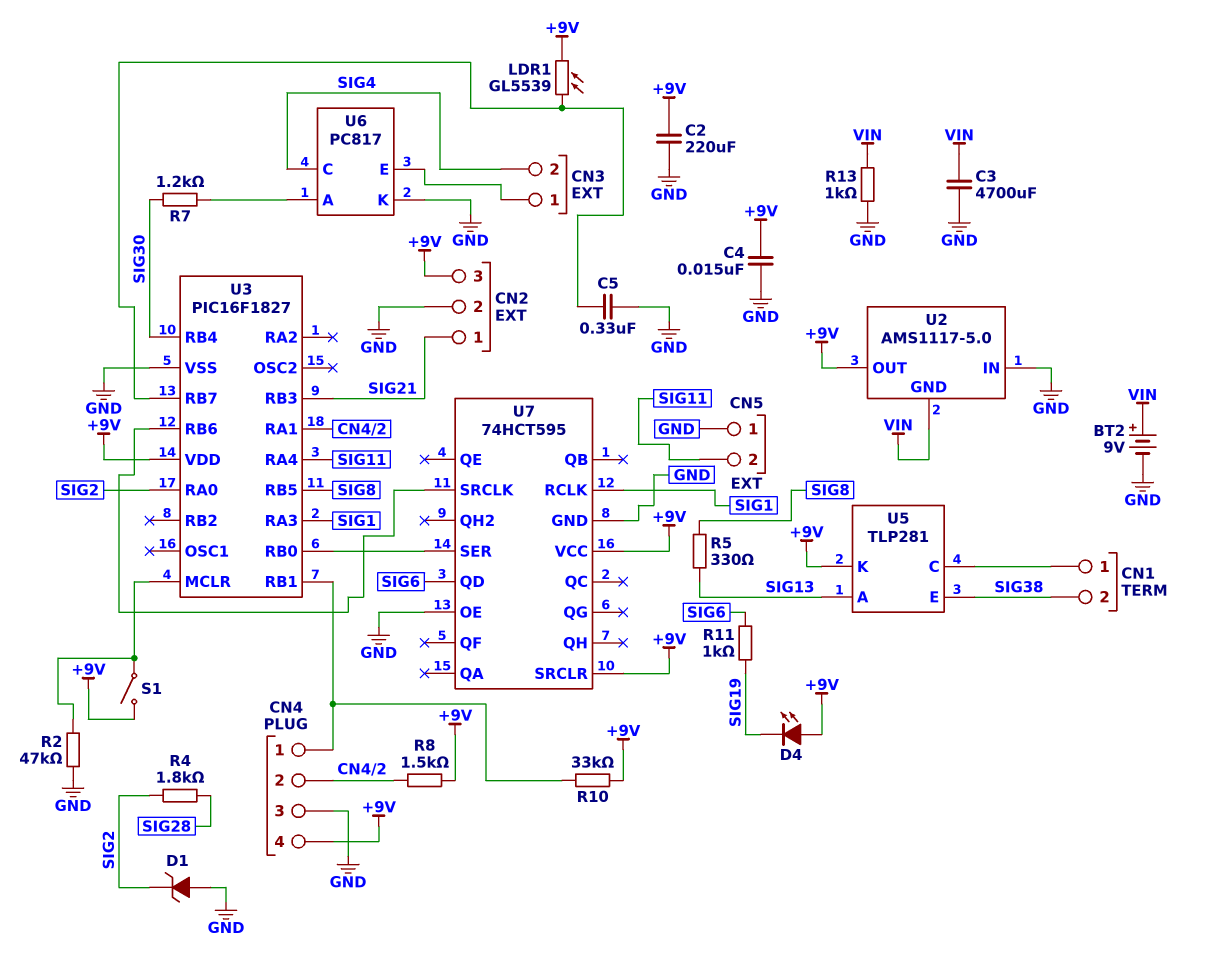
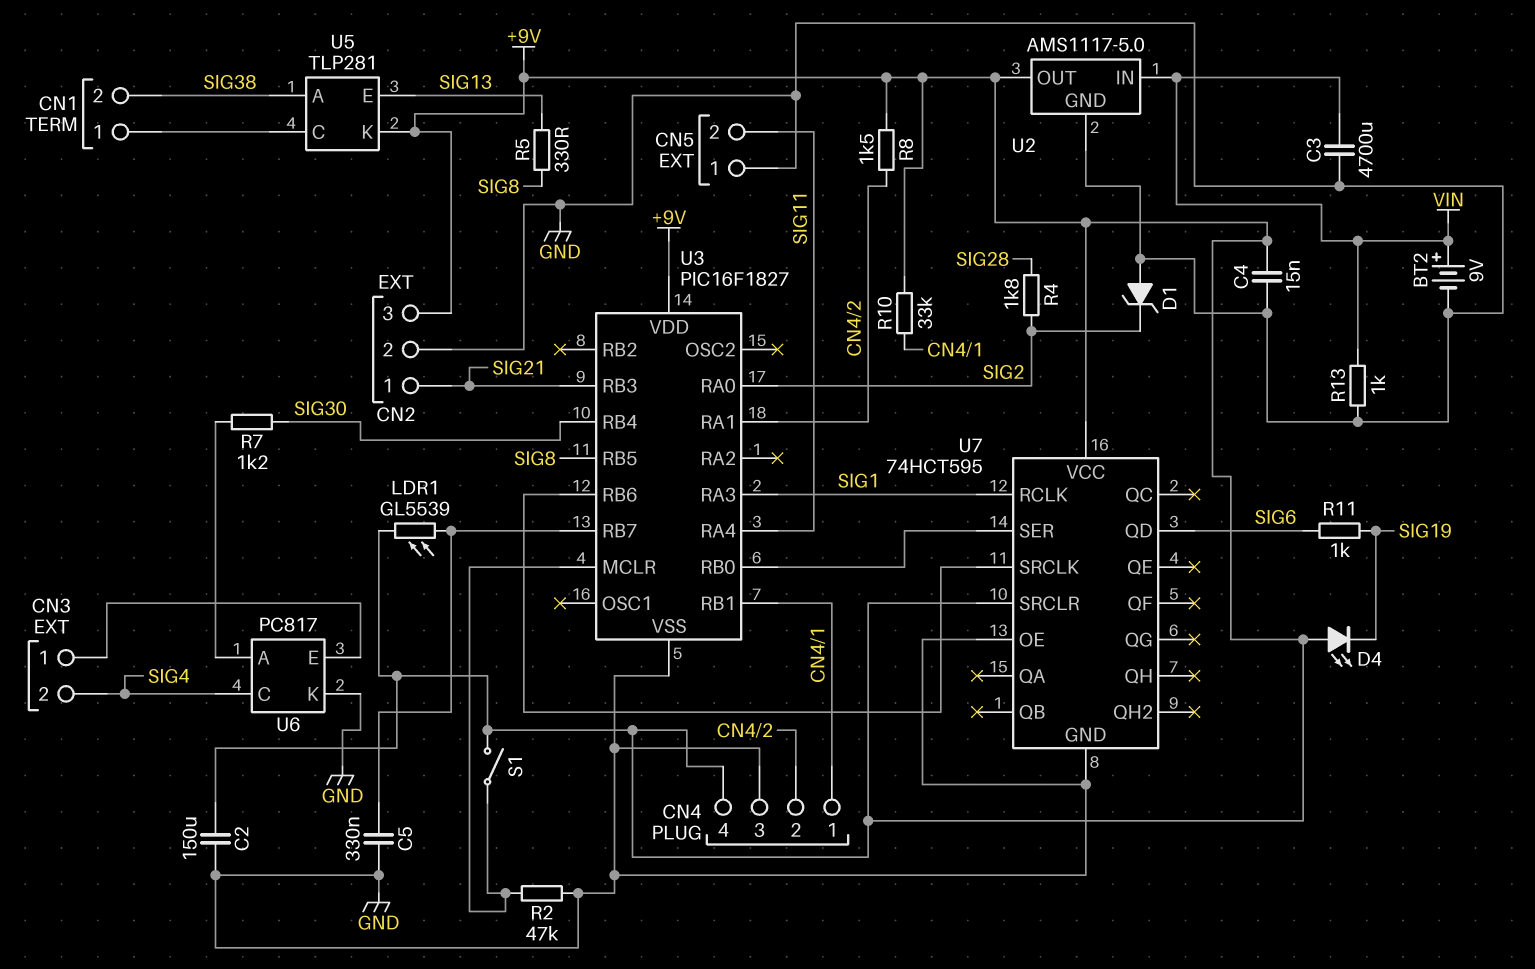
C2: 220uF (+9V, GND) -> 150uF (+9V, GND)
U2 pin GND: VIN -> GND
U2 pin IN: GND -> VIN
U5 pin A: SIG13 -> SIG38
U5 pin E: SIG38 -> SIG13

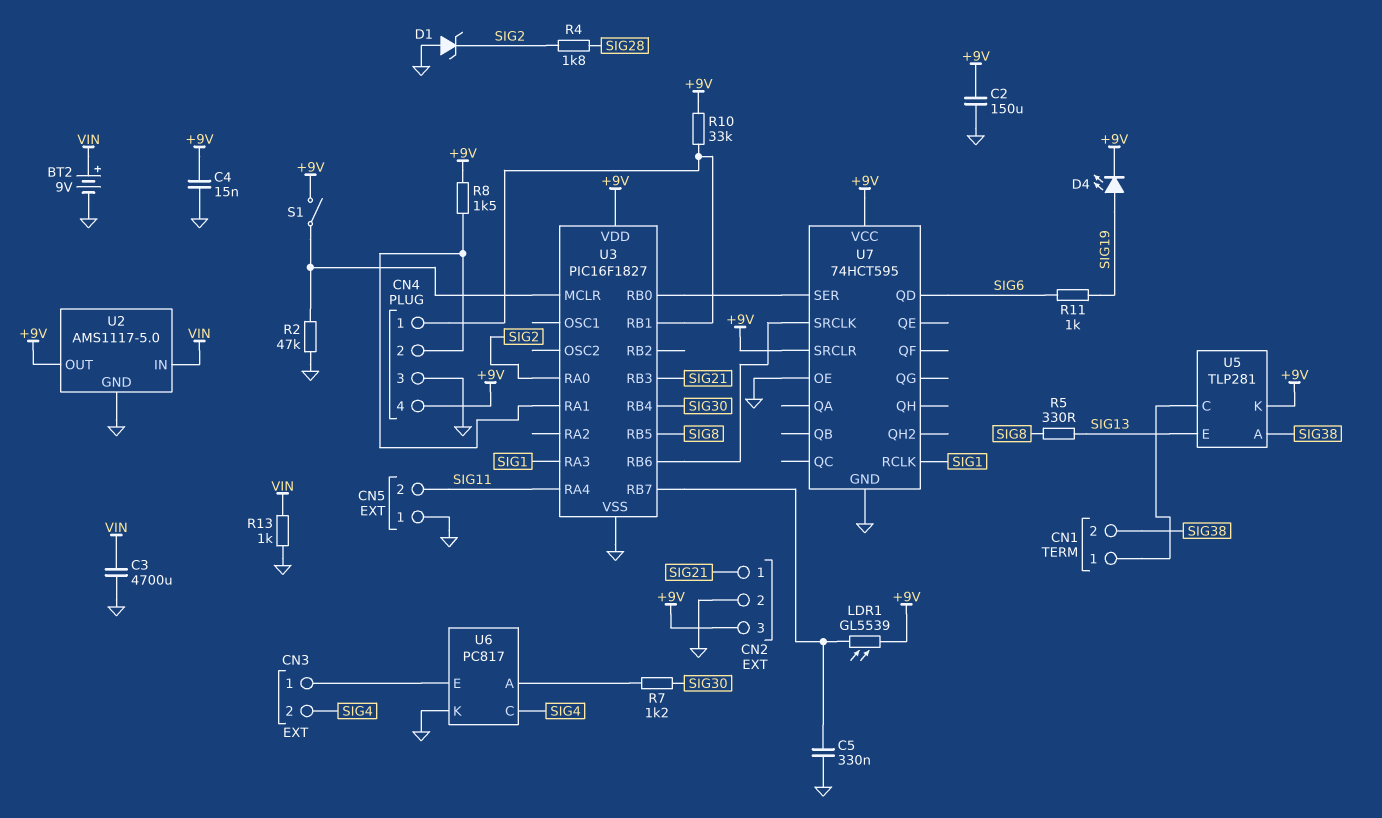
D4: LED (A +9V, K SIG19) -> LED (A SIG19, K +9V)

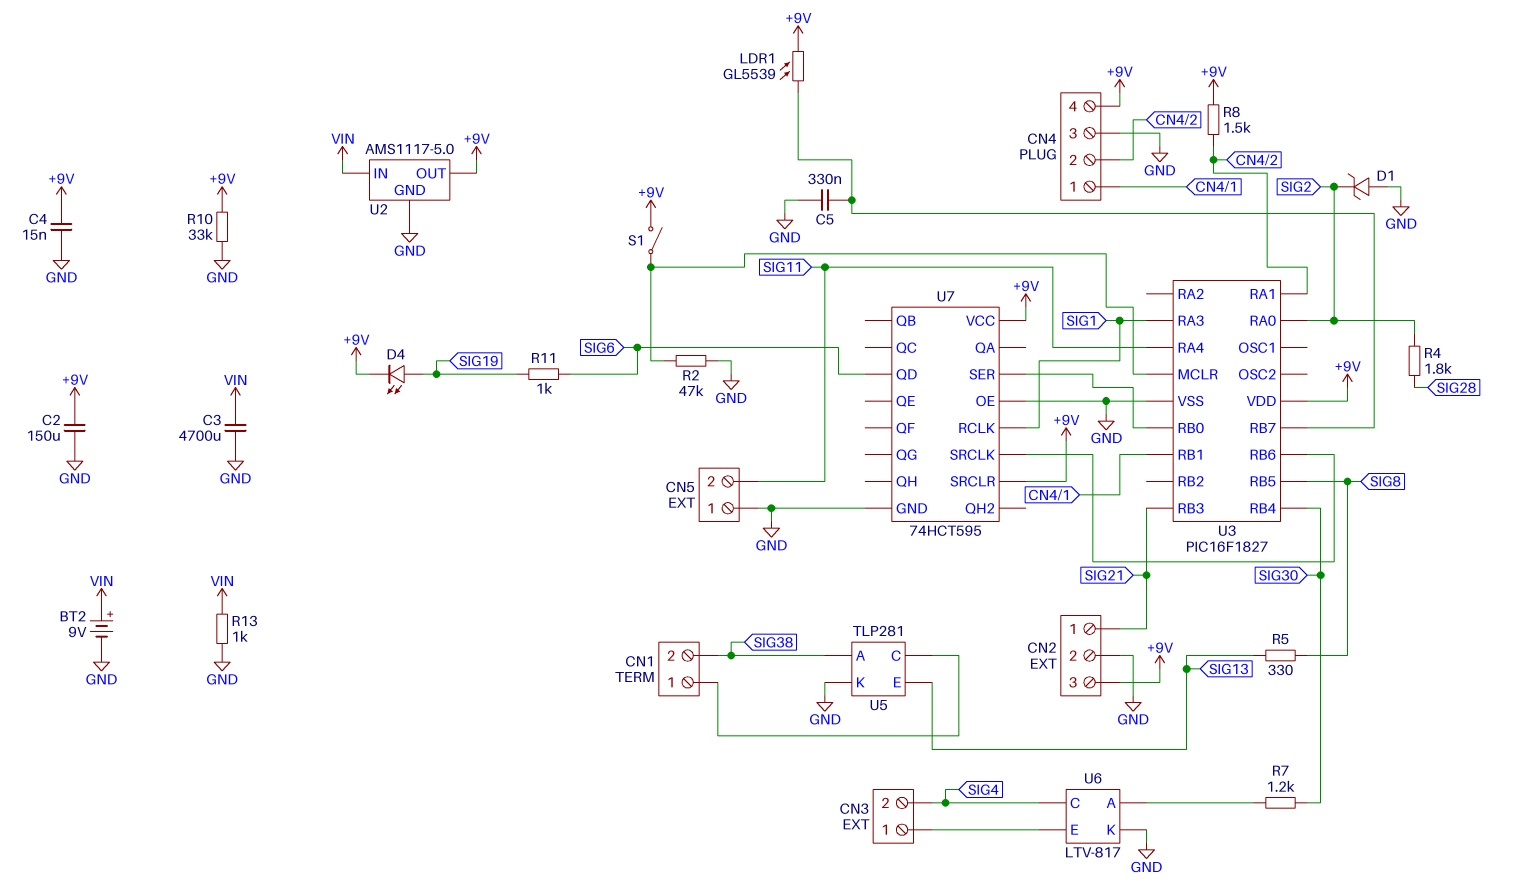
R10: 33k (+9V, CN4/1) -> 33k (+9V, GND)
U5 pin K: +9V -> GND
U6: PC817 -> LTV-817

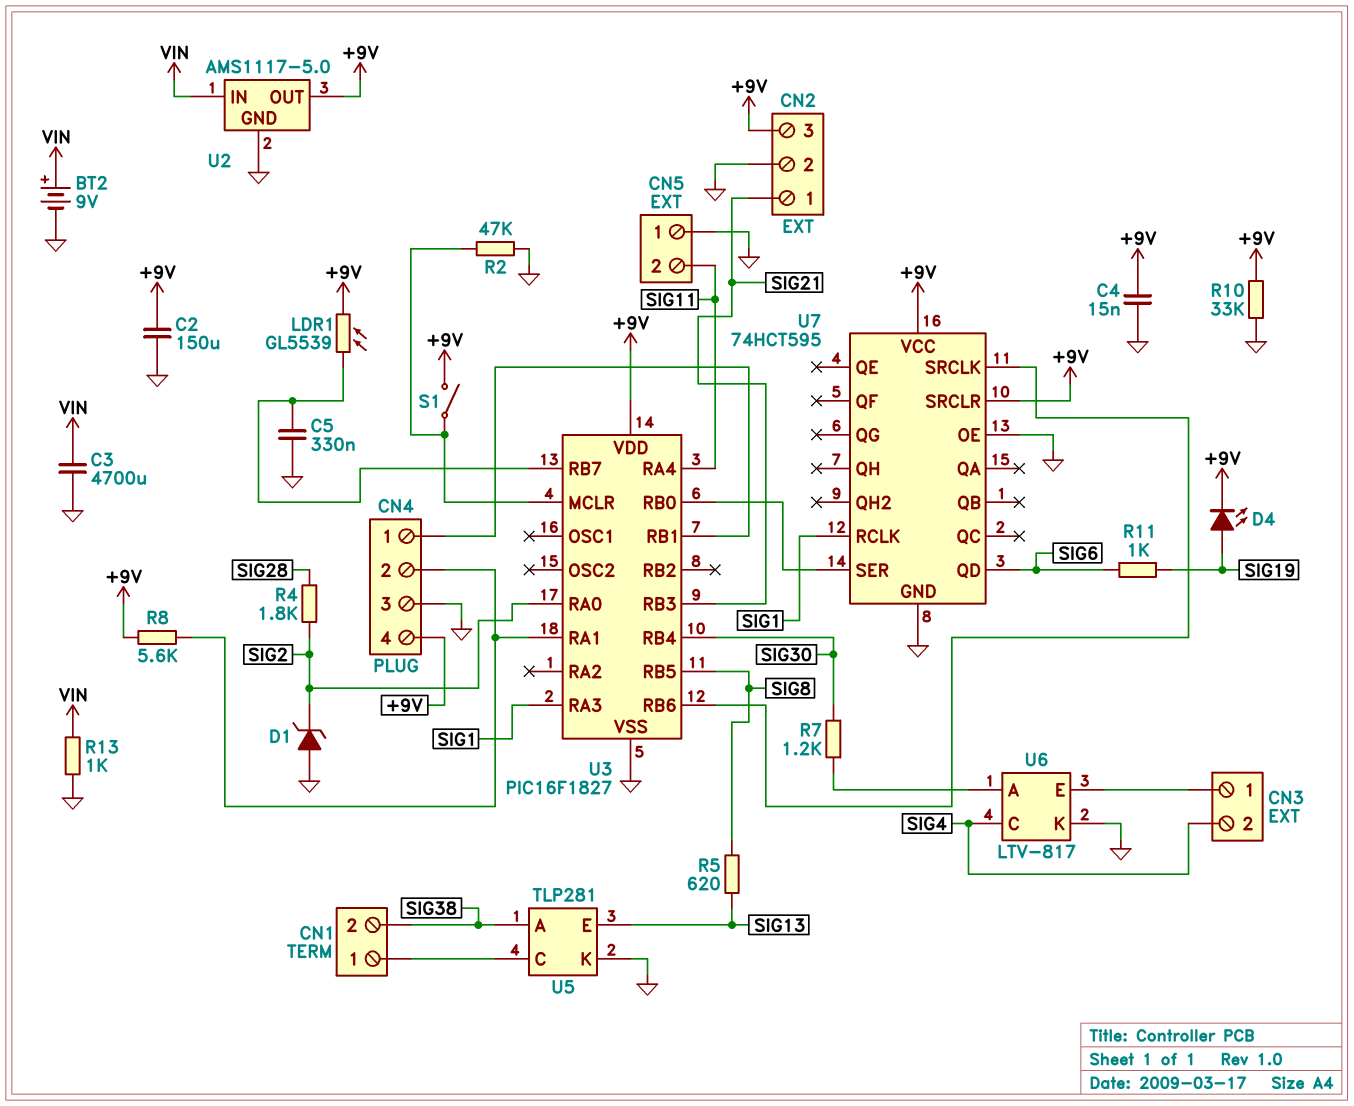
R5: 330 (SIG8, SIG13) -> 620 (SIG8, SIG13)
R8: 1.5k (+9V, CN4/2) -> 5.6k (+9V, CN4/2)

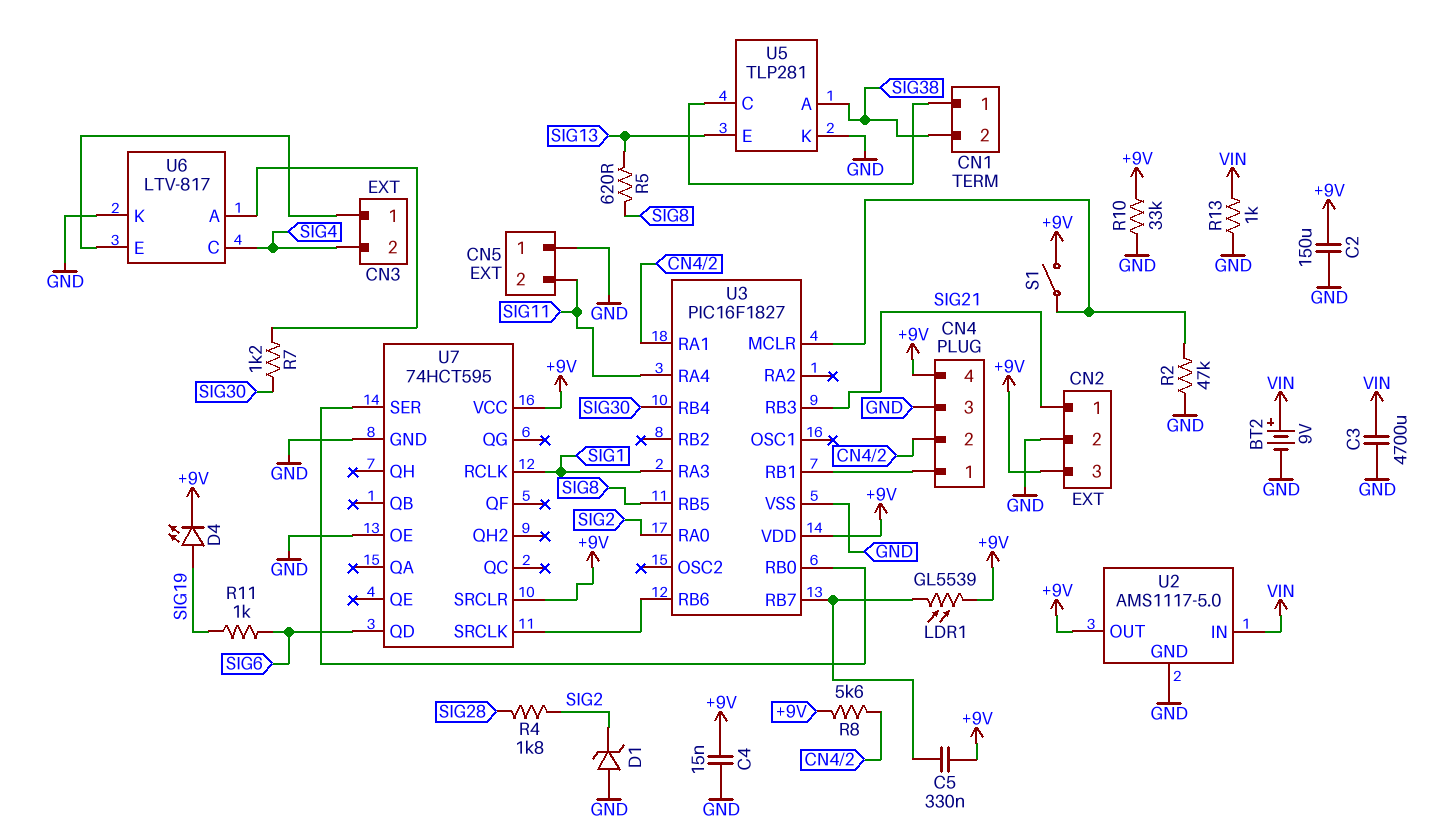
C5: 330nF (GND, U3/RB7) -> 330nF (+9V, U3/RB7)

